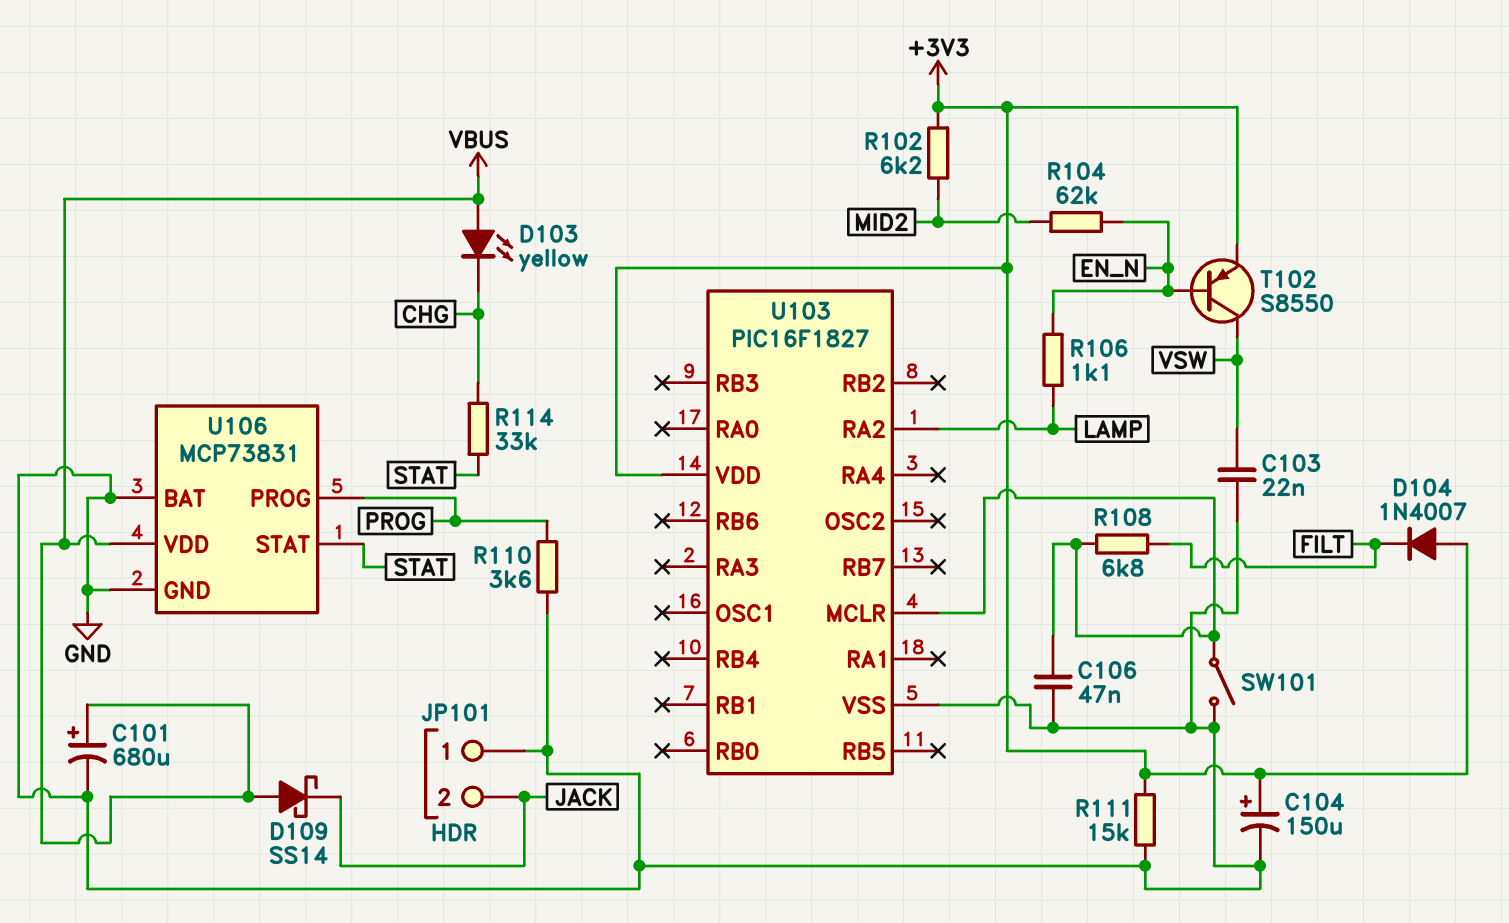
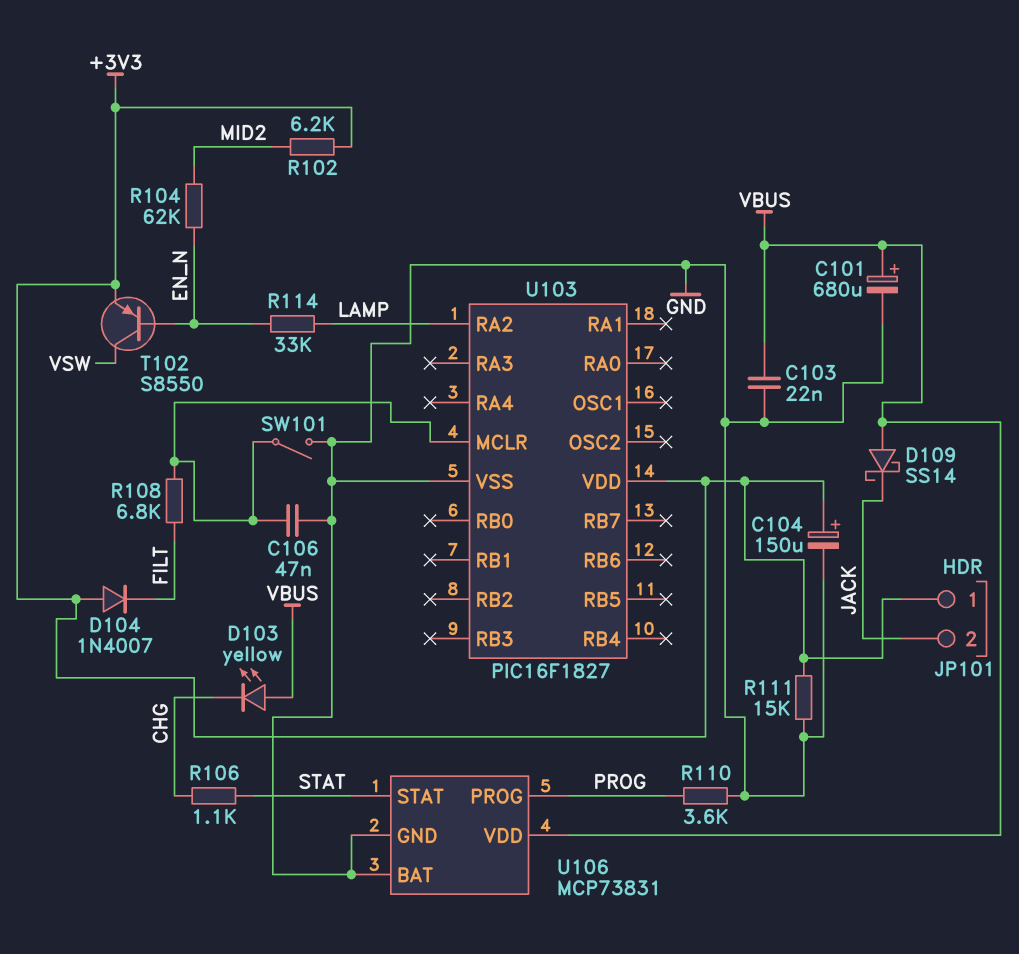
C103: 22nF (GND, VSW) -> 22nF (GND, VBUS)
JP101 pin 1: GND -> +3V3
R106: 1.1k (EN_N, LAMP) -> 1.1k (CHG, STAT)
R114: 33k (CHG, STAT) -> 33k (EN_N, LAMP)

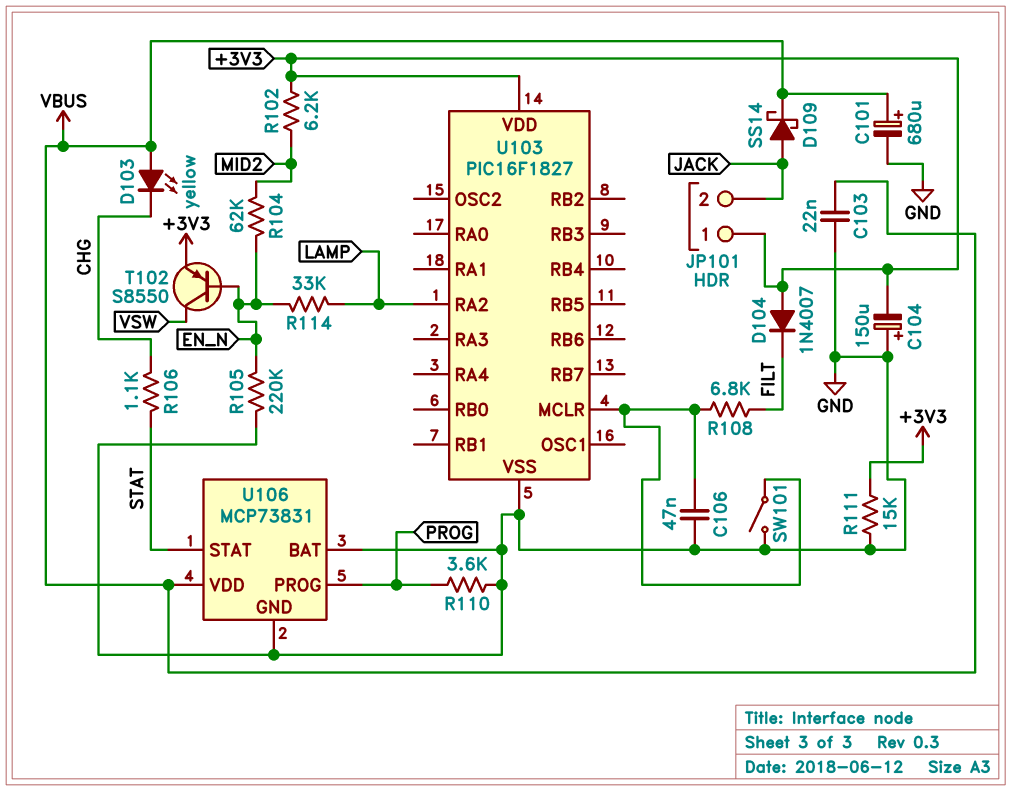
C104: 150uF (plus +3V3, minus GND) -> 150uF (plus GND, minus +3V3)
D109: schottky SS14 (A VBUS, K JACK) -> schottky SS14 (A JACK, K VBUS)
R105: none -> 220k (EN_N, GND)

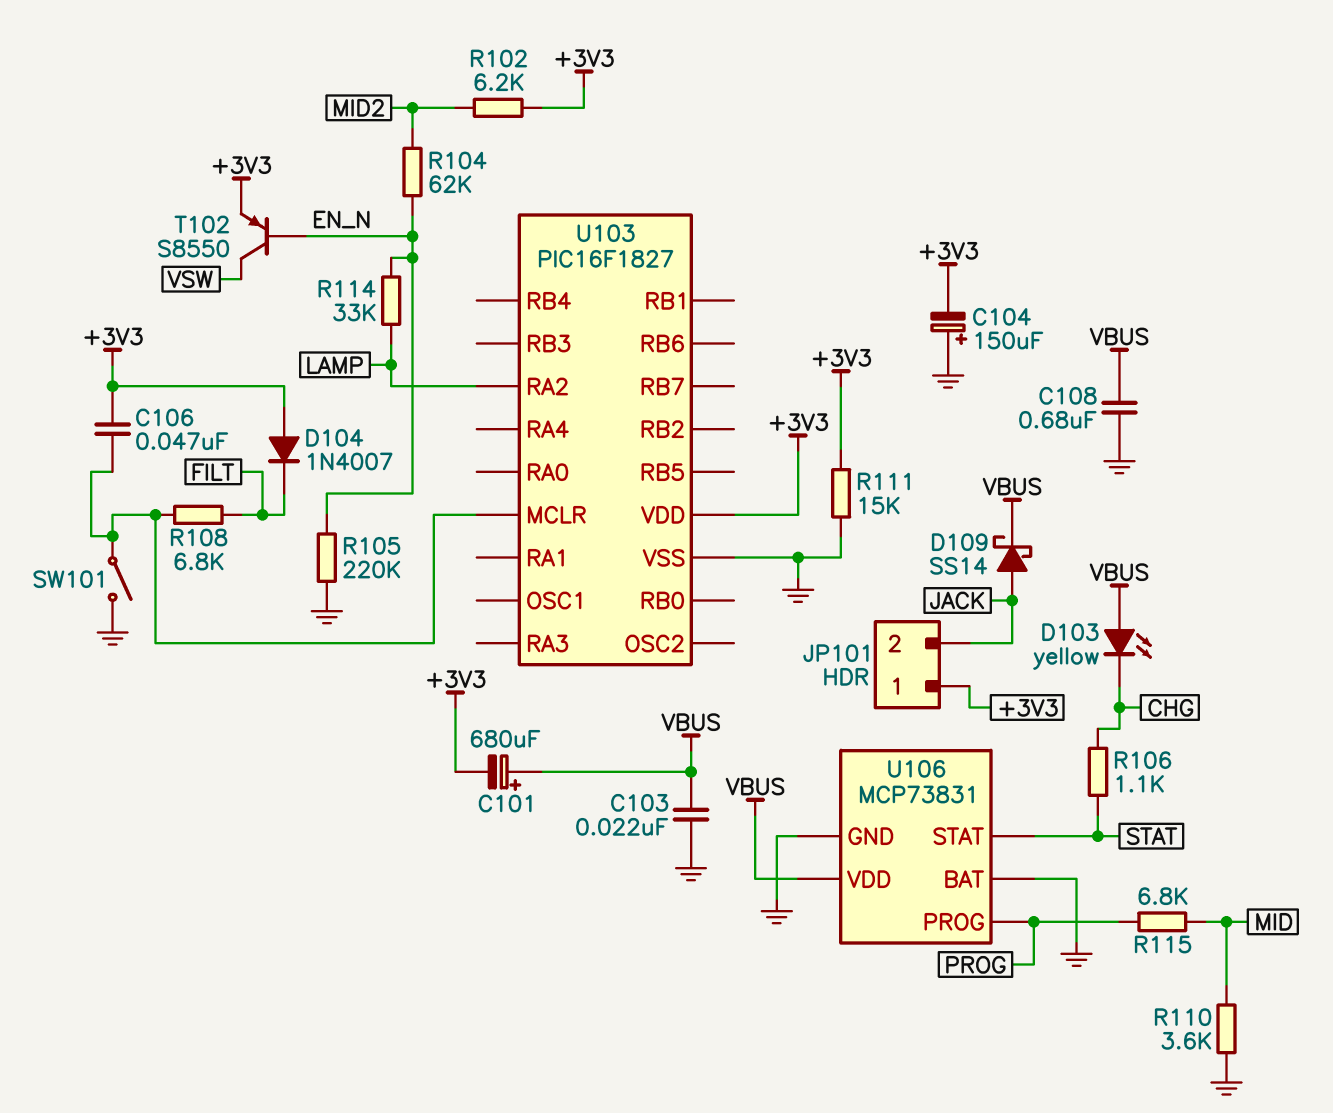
C101: 680uF (plus VBUS, minus GND) -> 680uF (plus VBUS, minus +3V3)
C106: 47nF (GND, U103/MCLR) -> 47nF (+3V3, U103/MCLR)
C108: none -> 680nF (GND, VBUS)
R110: 3.6k (GND, PROG) -> 3.6k (GND, MID)
R115: none -> 6.8k (MID, PROG)

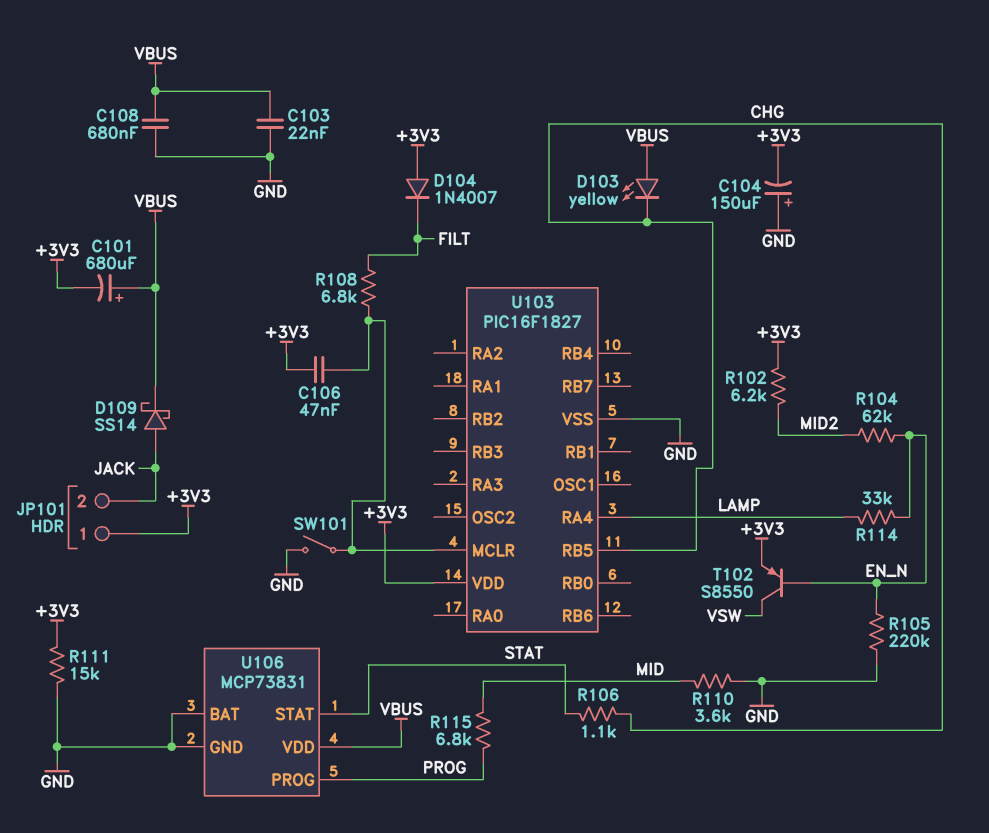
U103 pin RA2: LAMP -> none
U103 pin RA4: none -> LAMP
U103 pin RB5: none -> CHG

